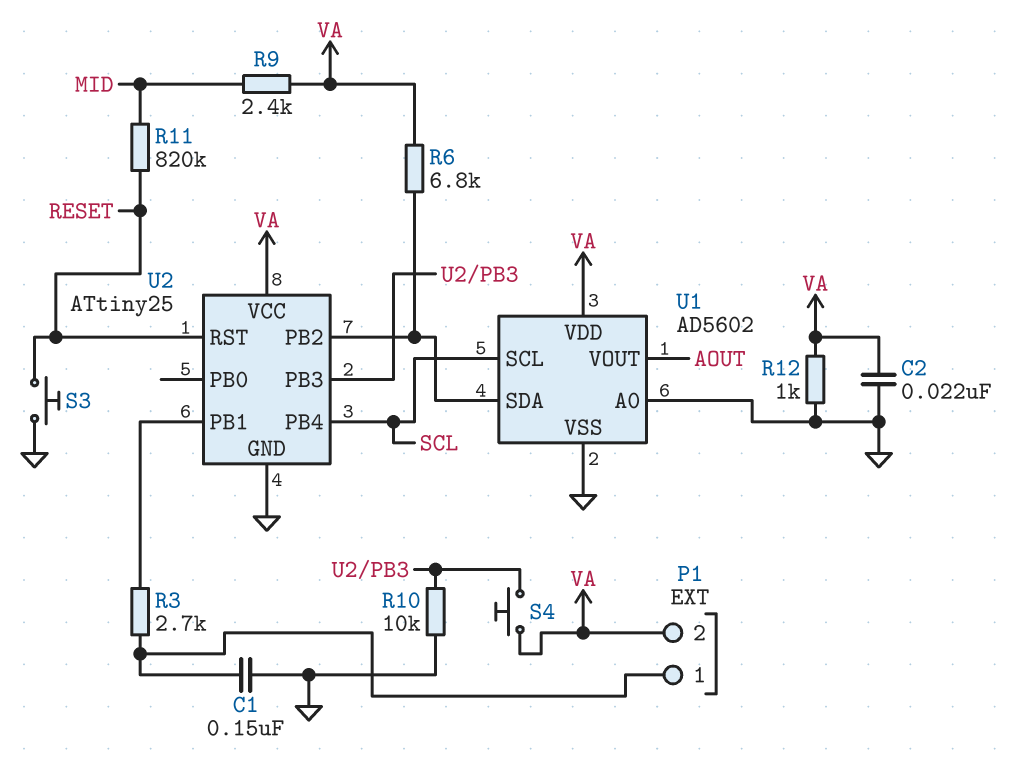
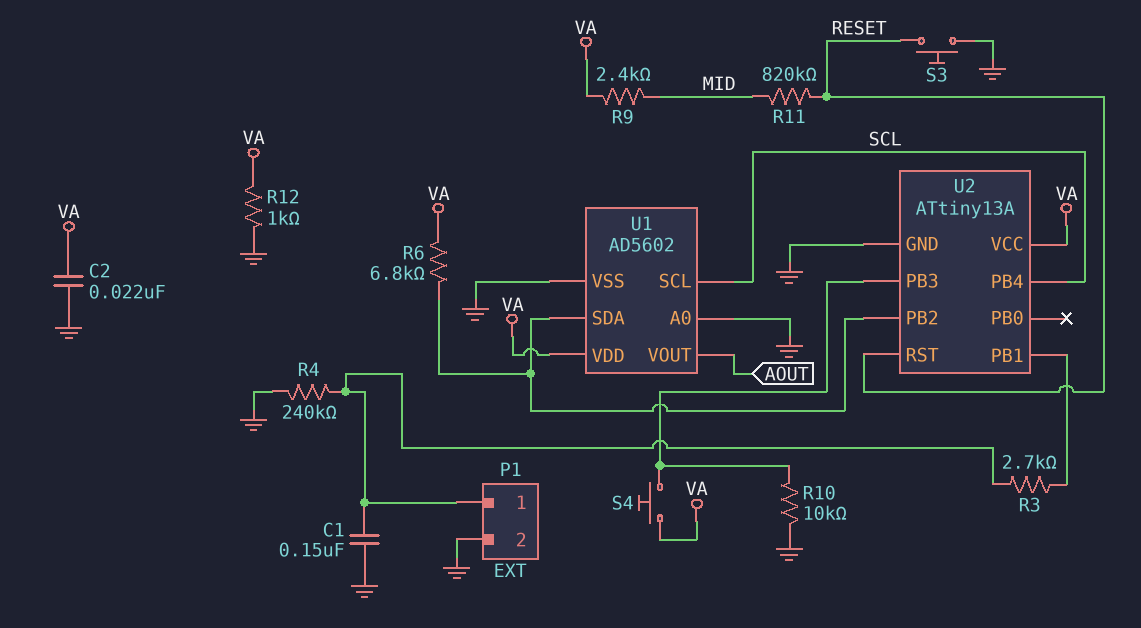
P1 pin 2: VA -> GND
R4: none -> 240k (GND, P1/1)
U2: ATtiny25 -> ATtiny13A

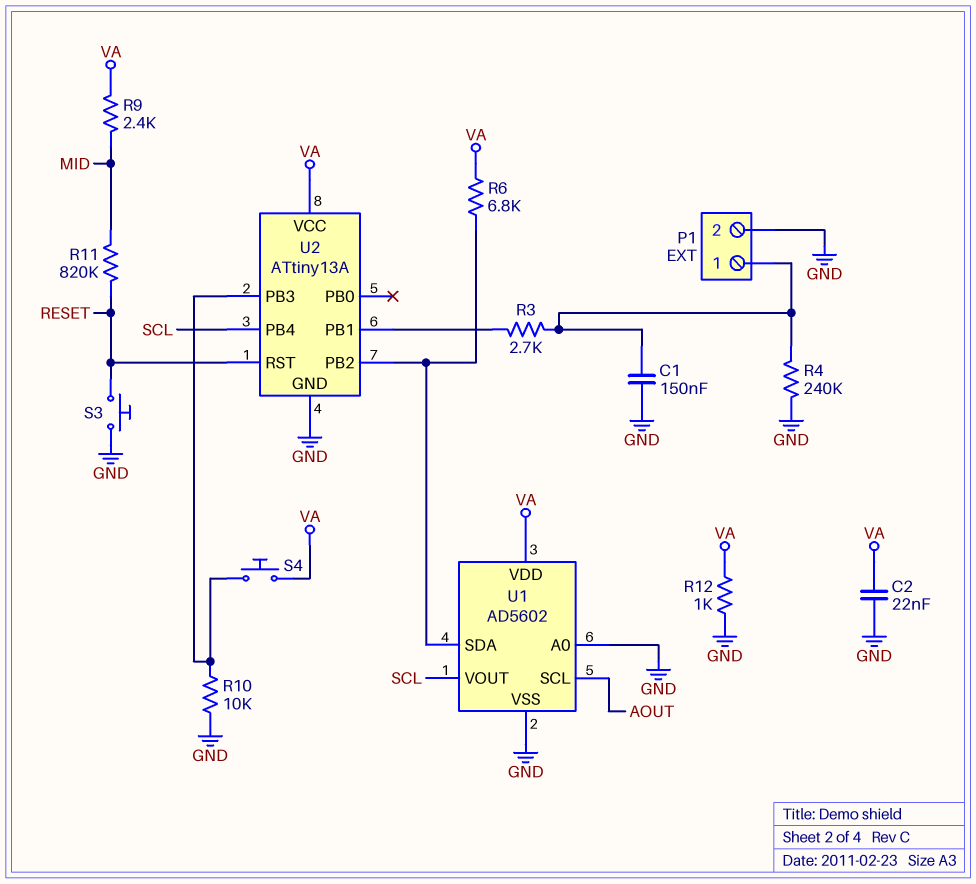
U1 pin SCL: SCL -> AOUT
U1 pin VOUT: AOUT -> SCL

